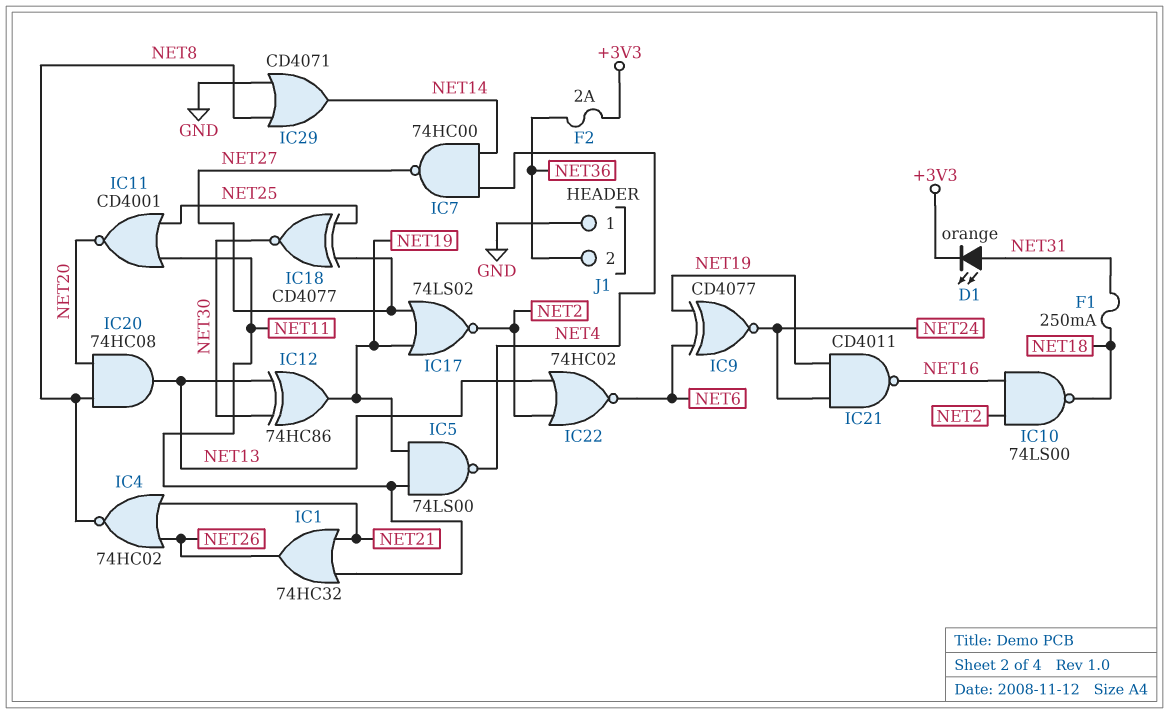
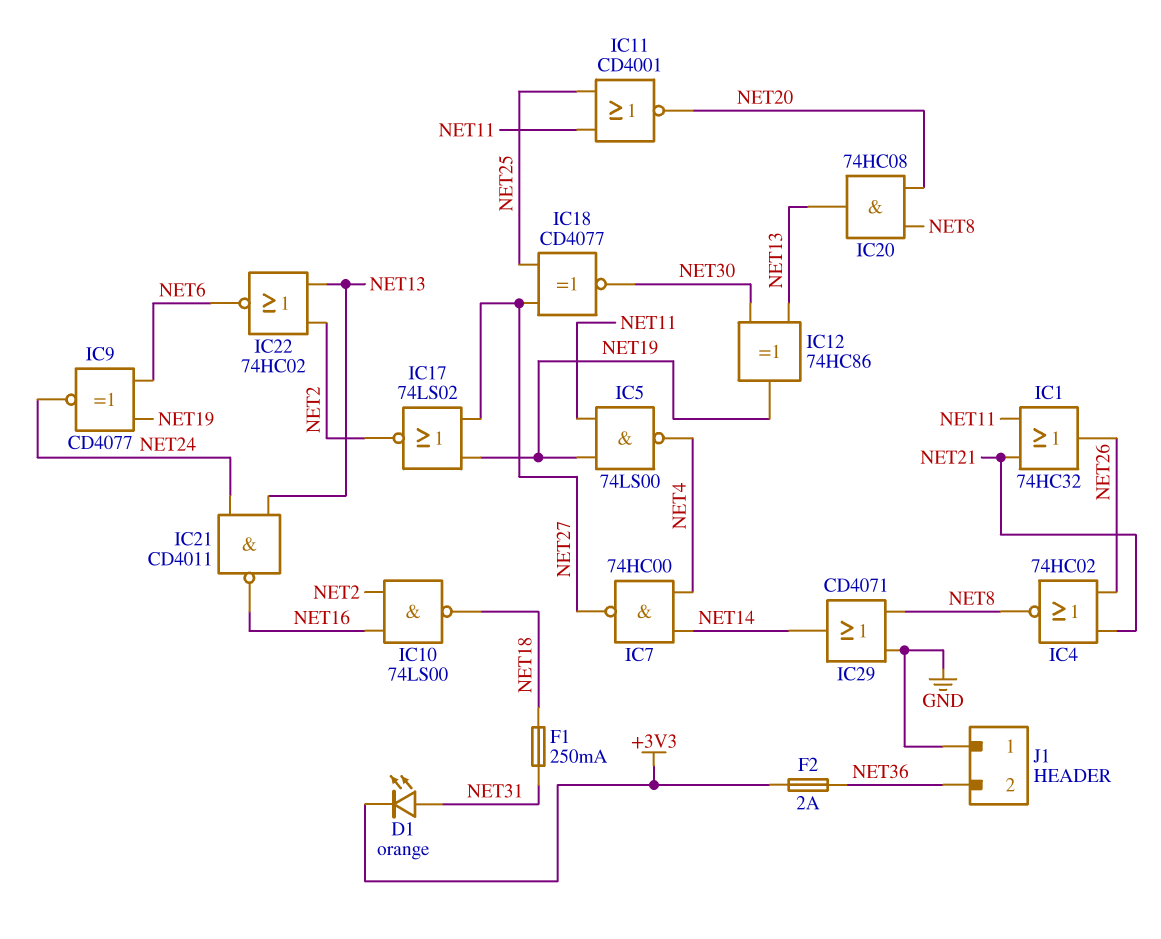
IC21: NAND CD4011 (in NET19, in NET24, out NET16) -> NAND CD4011 (in NET13, in NET24, out NET16)

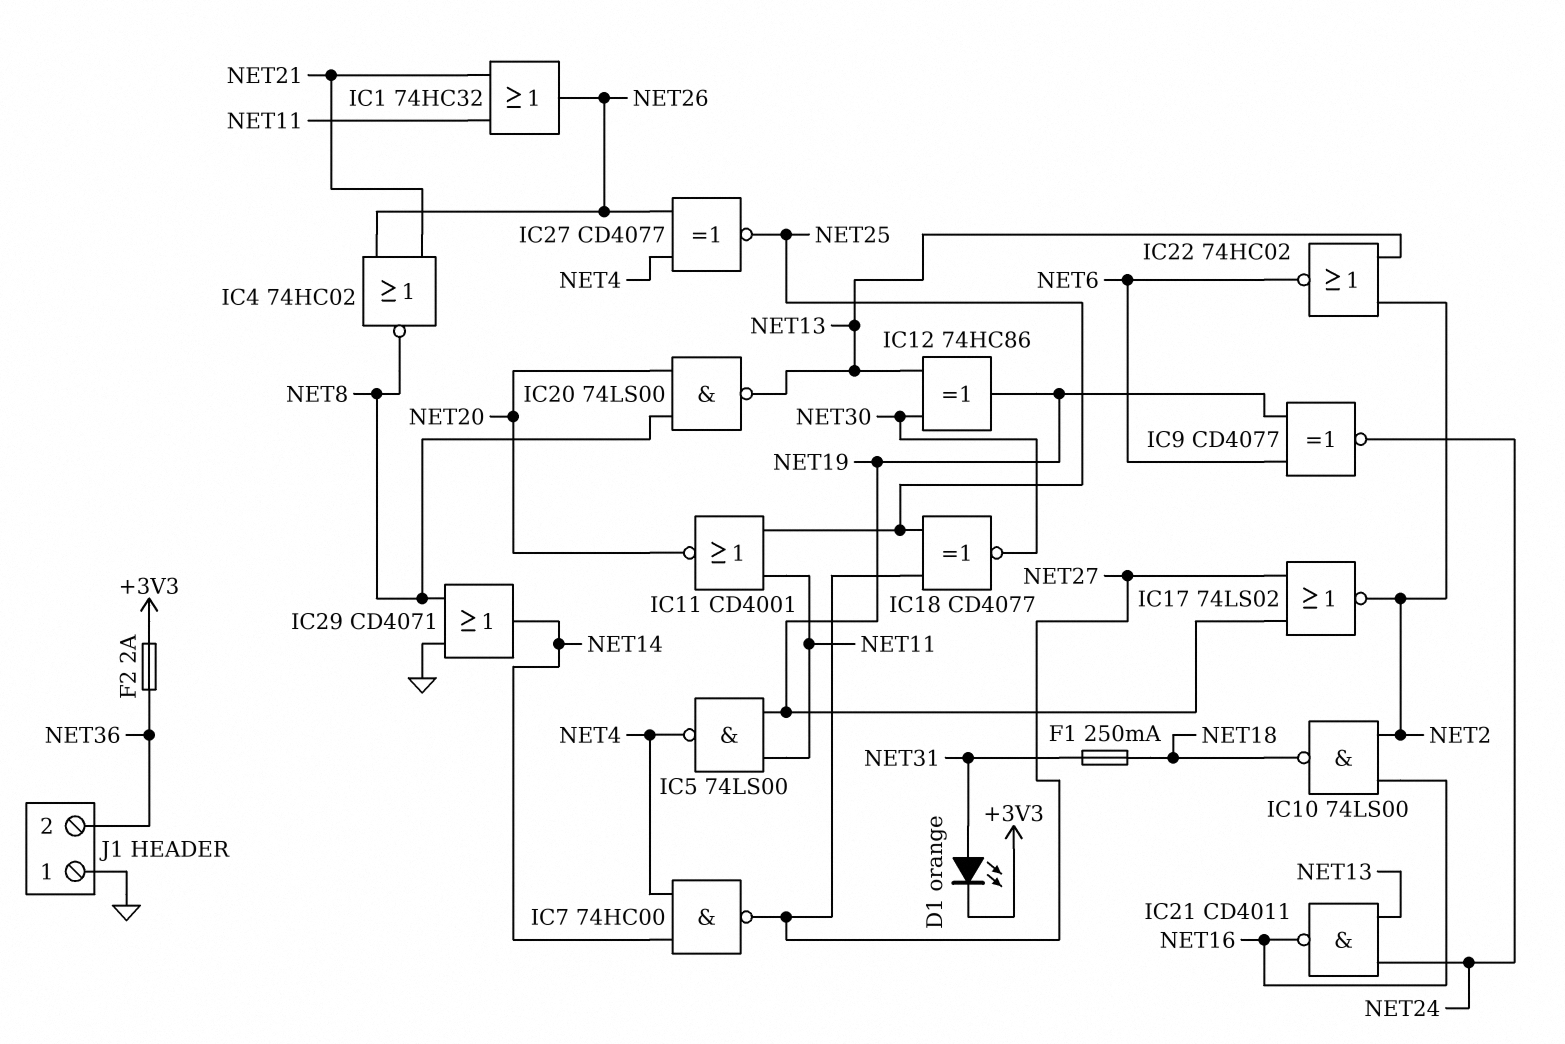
IC20: AND 74HC08 (in NET8, in NET20, out NET13) -> NAND 74LS00 (in NET8, in NET20, out NET13)
IC27: none -> XNOR CD4077 (in NET4, in NET26, out NET25)

